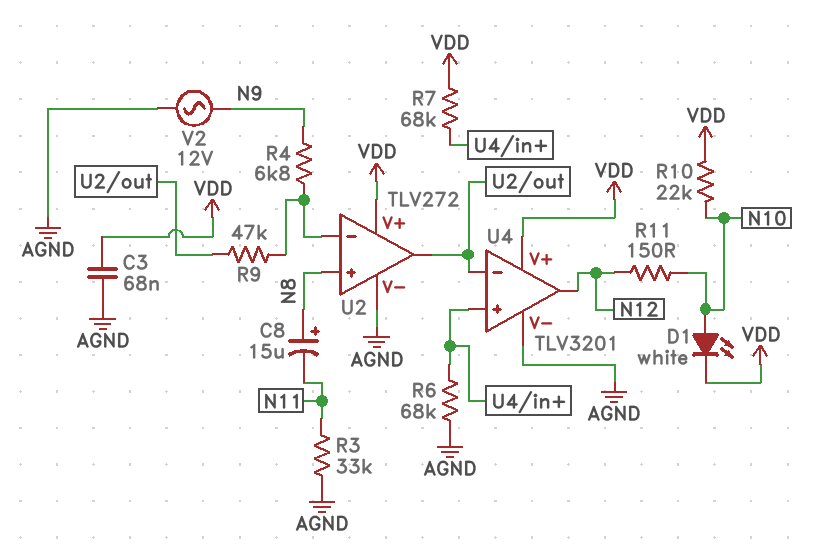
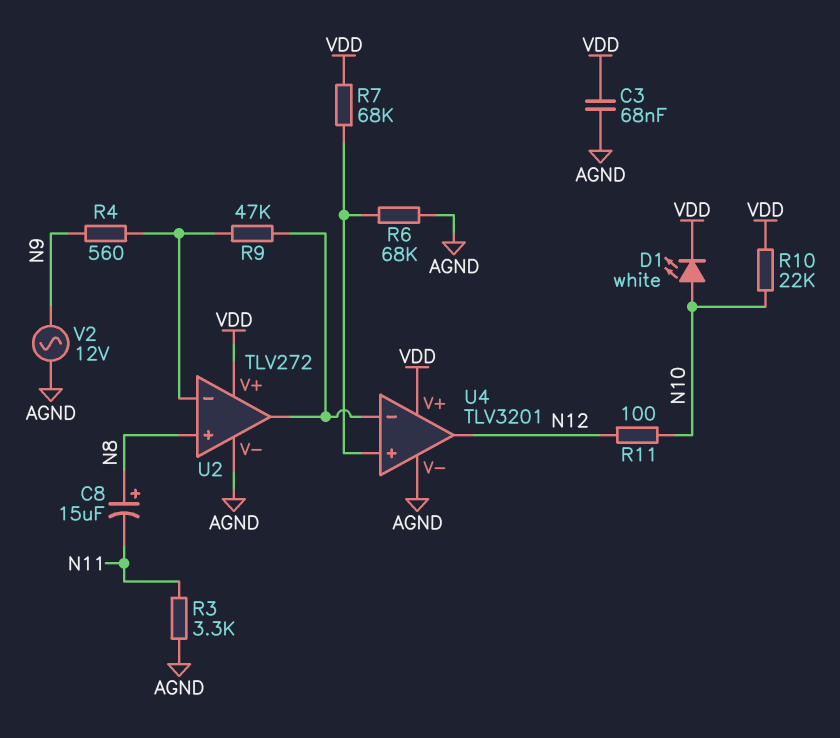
R3: 33k (AGND, N11) -> 3.3k (AGND, N11)
R4: 6.8k (N9, U2/in-) -> 560 (N9, U2/in-)
R11: 150 (N10, N12) -> 100 (N10, N12)

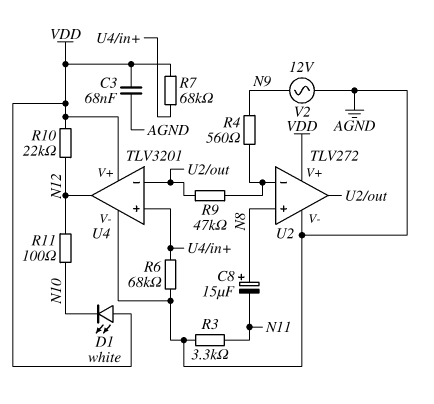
D1: LED white (A N10, K VDD) -> LED white (A VDD, K N10)
R10: 22k (N10, VDD) -> 22k (N12, VDD)

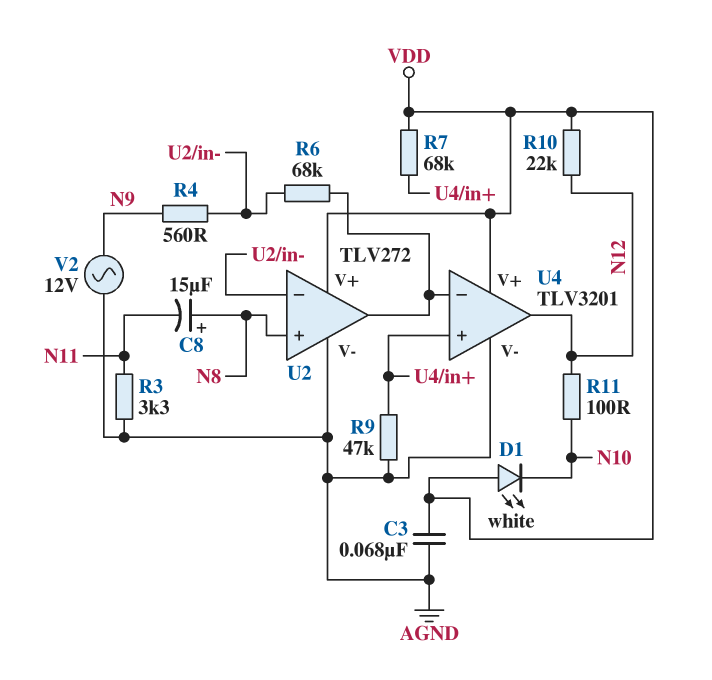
R6: 68k (AGND, U4/in+) -> 68k (U2/in-, U2/out)
R9: 47k (U2/in-, U2/out) -> 47k (AGND, U4/in+)

